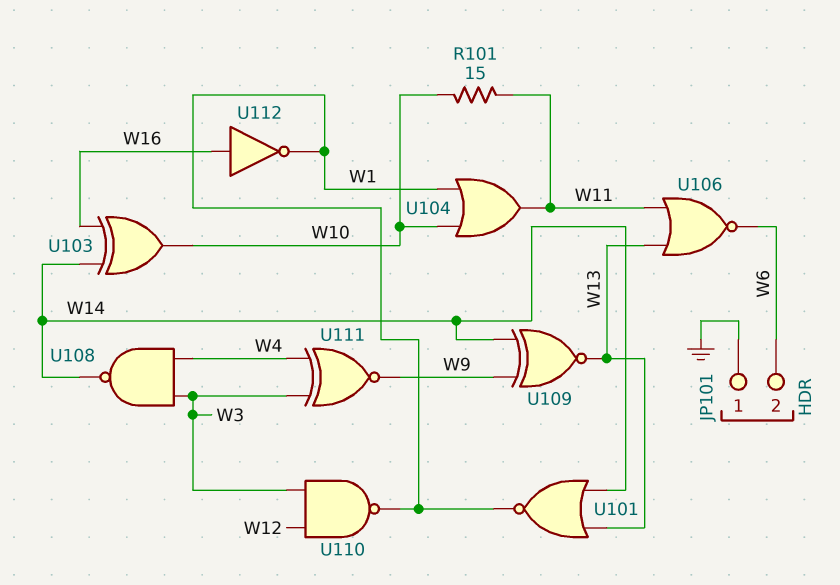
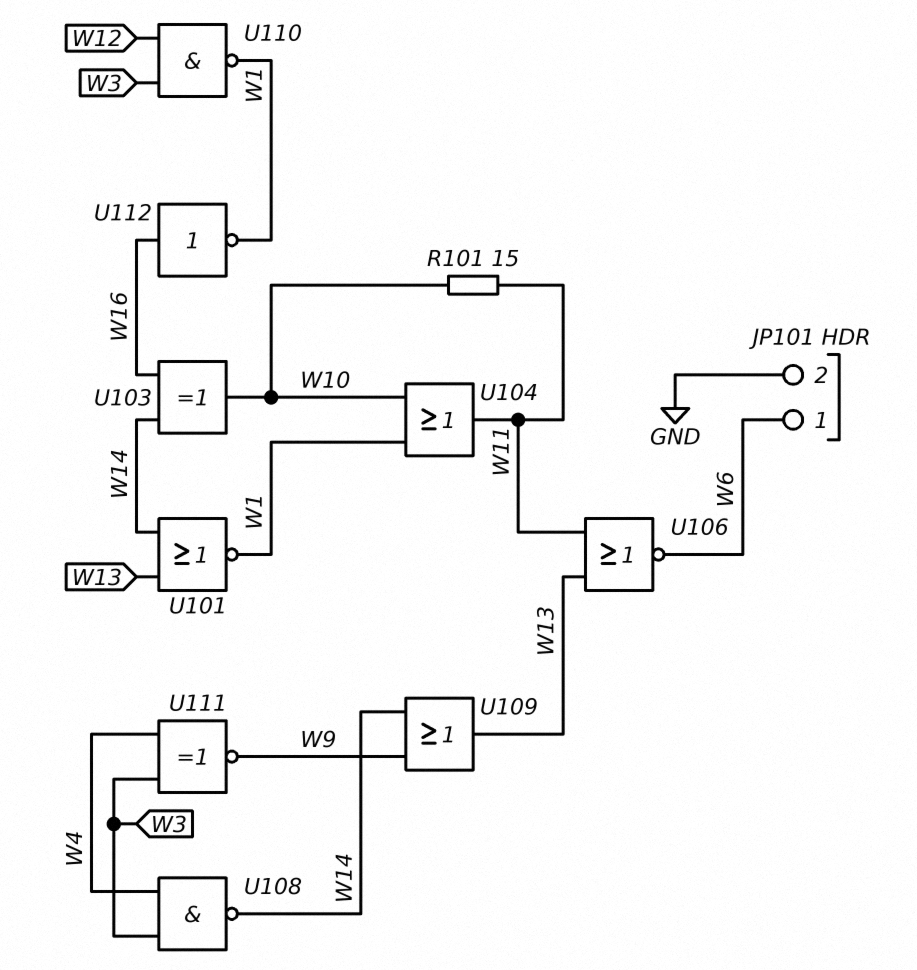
JP101 pin 1: GND -> W6
JP101 pin 2: W6 -> GND
U109: XNOR (in W9, in W14, out W13) -> OR (in W9, in W14, out W13)

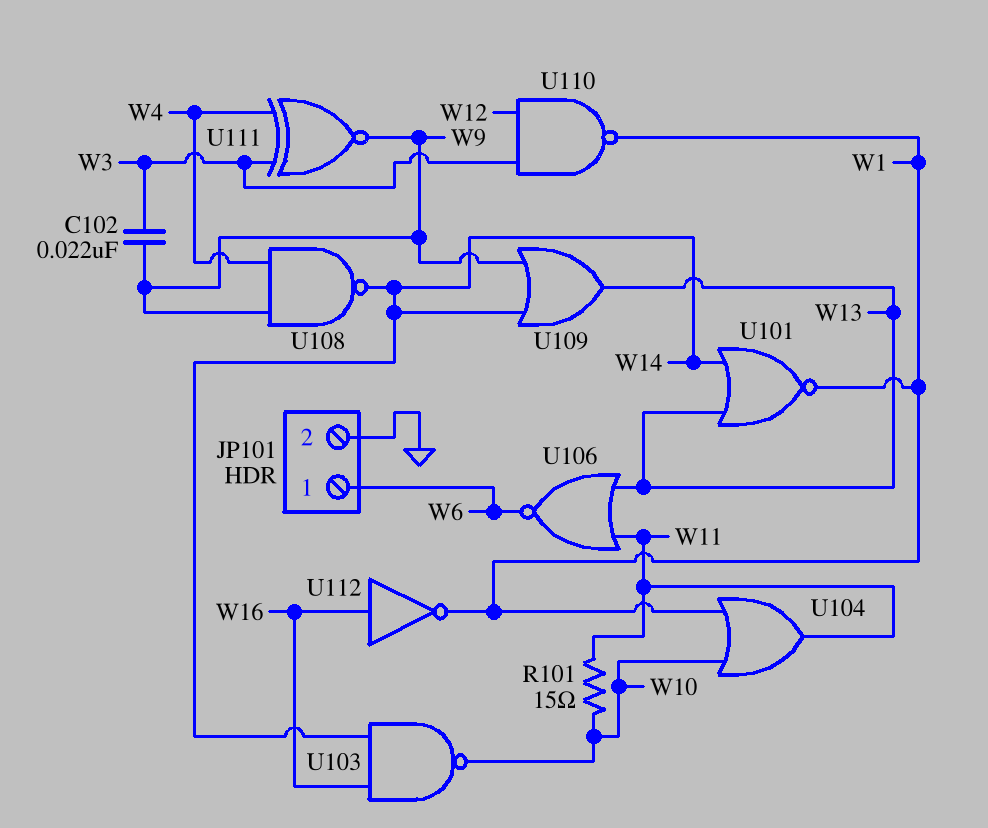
C102: none -> 22nF (W3, W9)
U103: XOR (in W14, in W16, out W10) -> NAND (in W14, in W16, out W10)
U108: NAND (in W3, in W4, out W14) -> NAND (in W4, in W9, out W14)

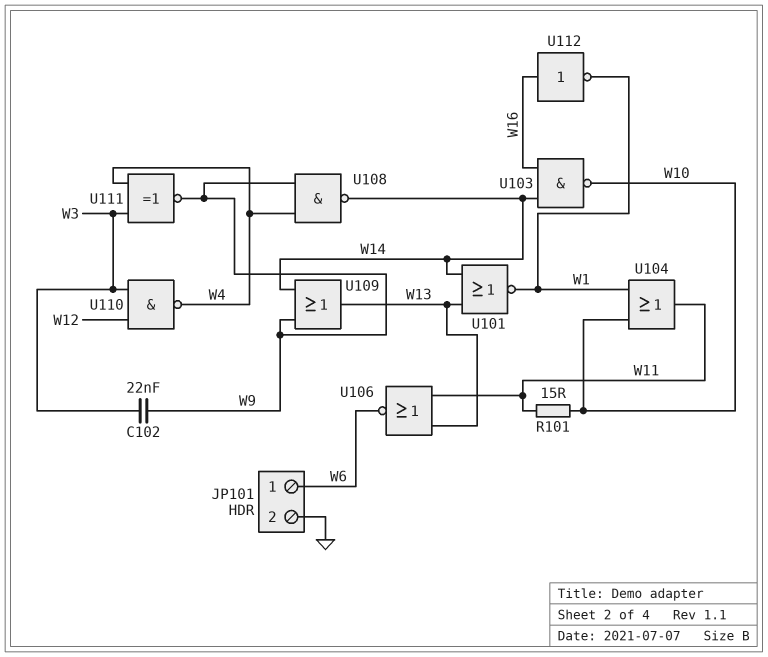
U110: NAND (in W3, in W12, out W1) -> NAND (in W3, in W12, out W4)

